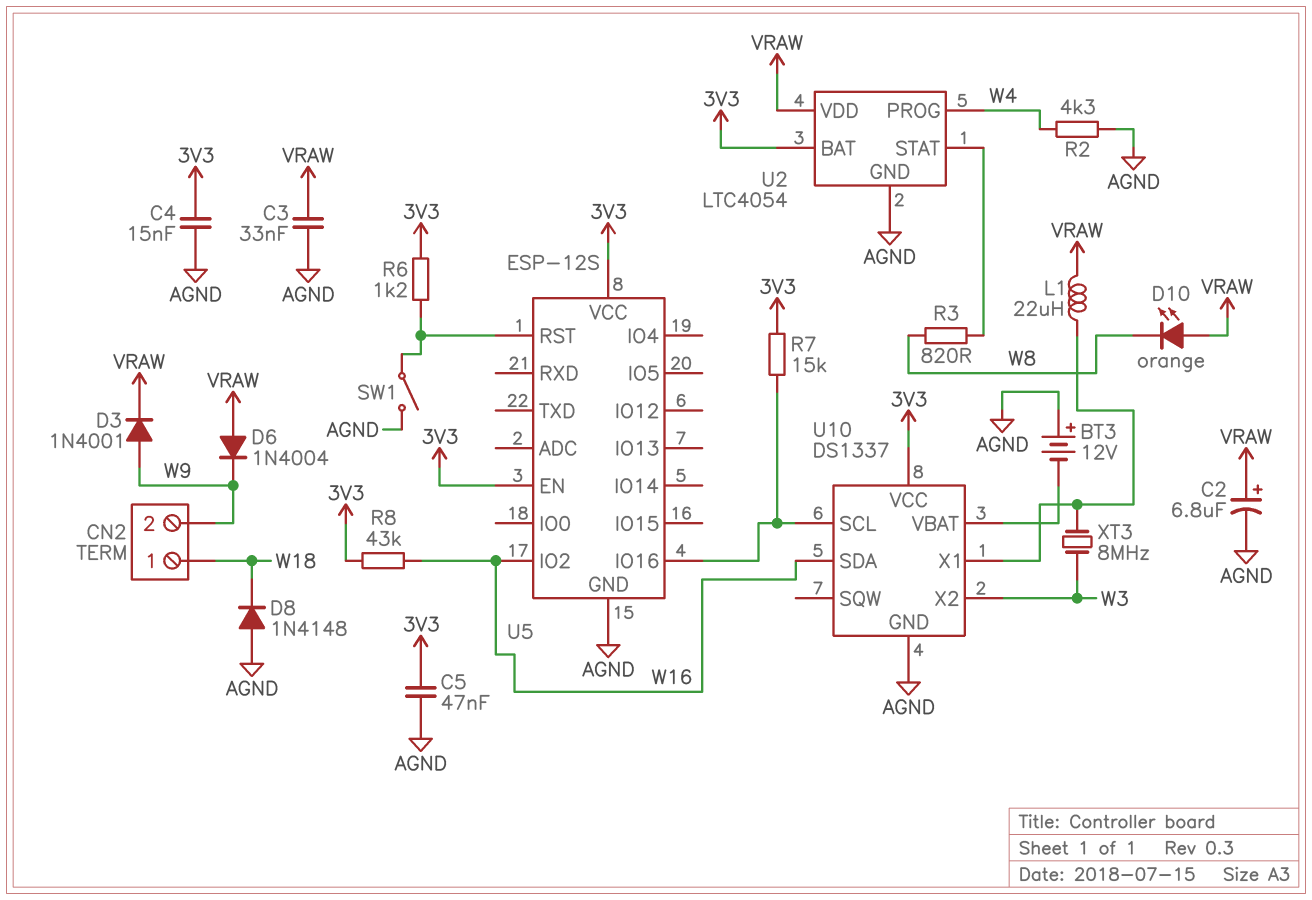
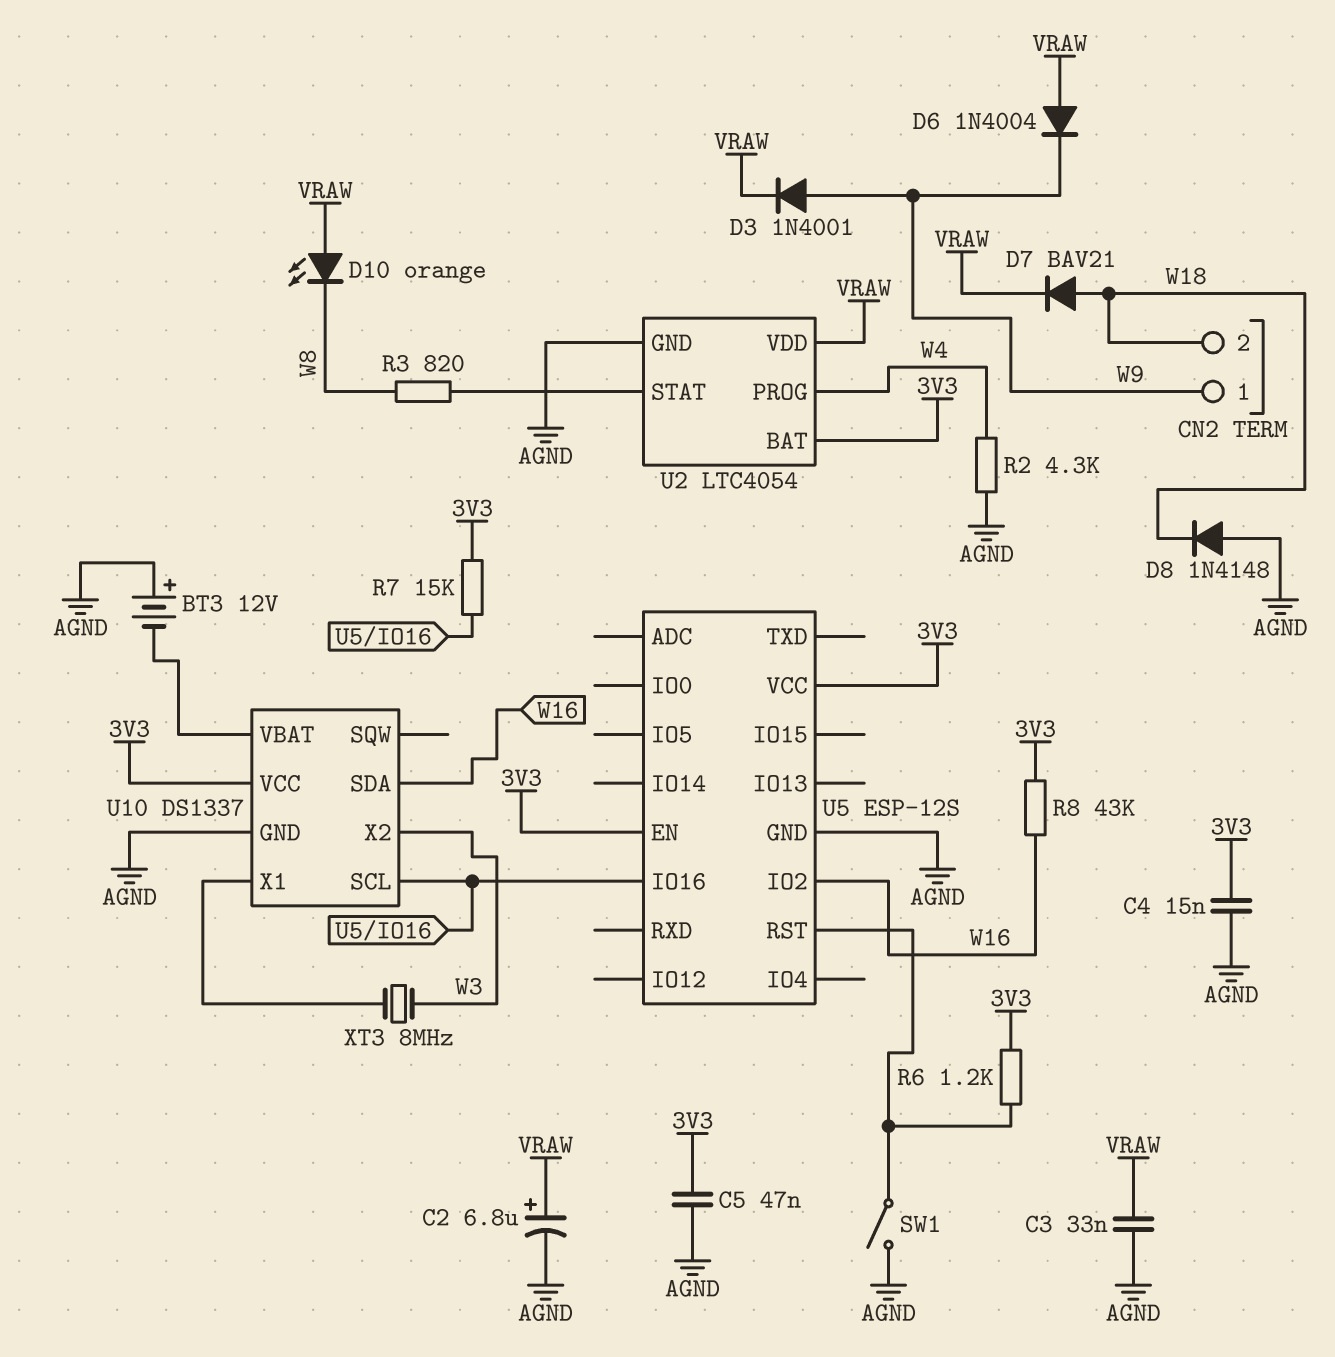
CN2 pin 1: W18 -> W9
CN2 pin 2: W9 -> W18
D7: none -> diode BAV21 (A W18, K VRAW)
L1: 22uH (U10/X1, VRAW) -> none

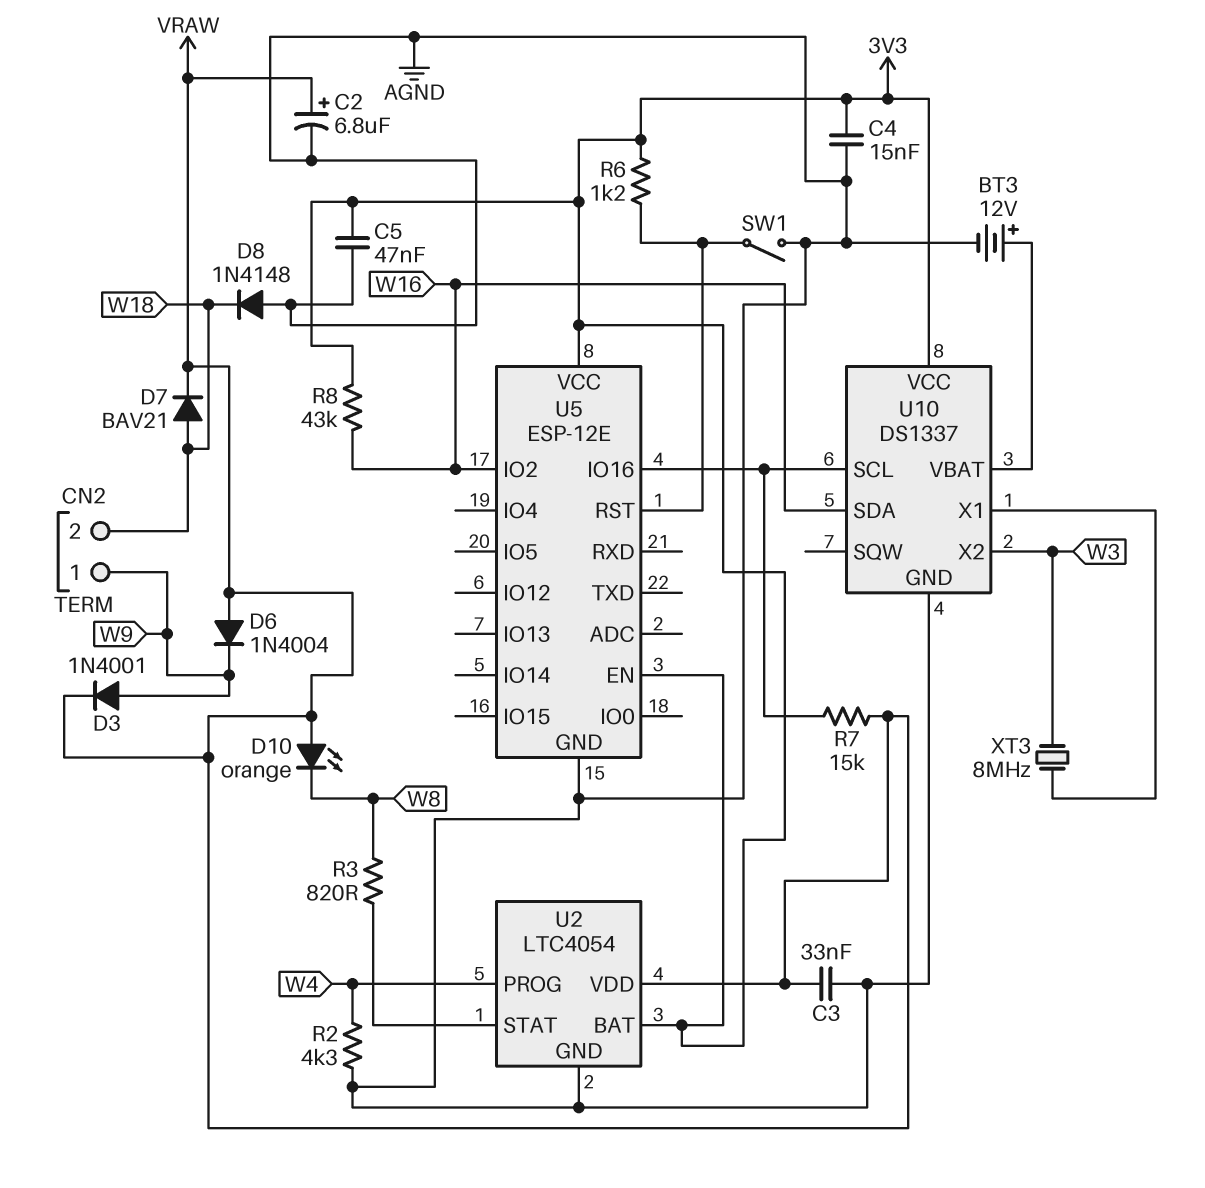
BT3: 12V (plus AGND, minus U10/VBAT) -> 12V (plus U10/VBAT, minus AGND)
R7: 15k (3V3, U5/IO16) -> 15k (U5/IO16, VRAW)
U5: ESP-12S -> ESP-12E

